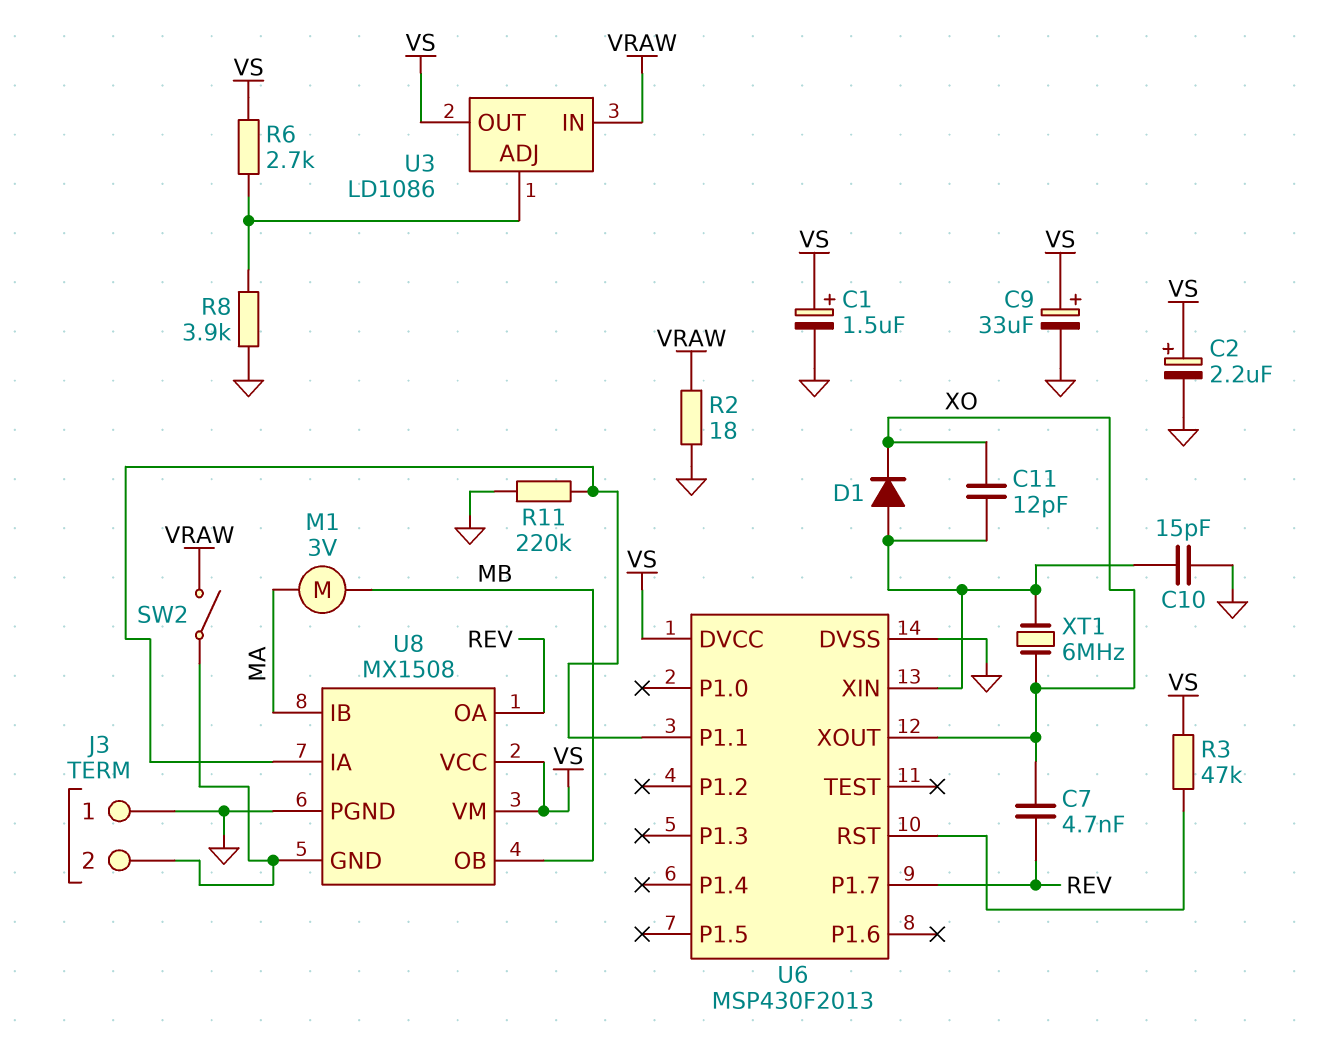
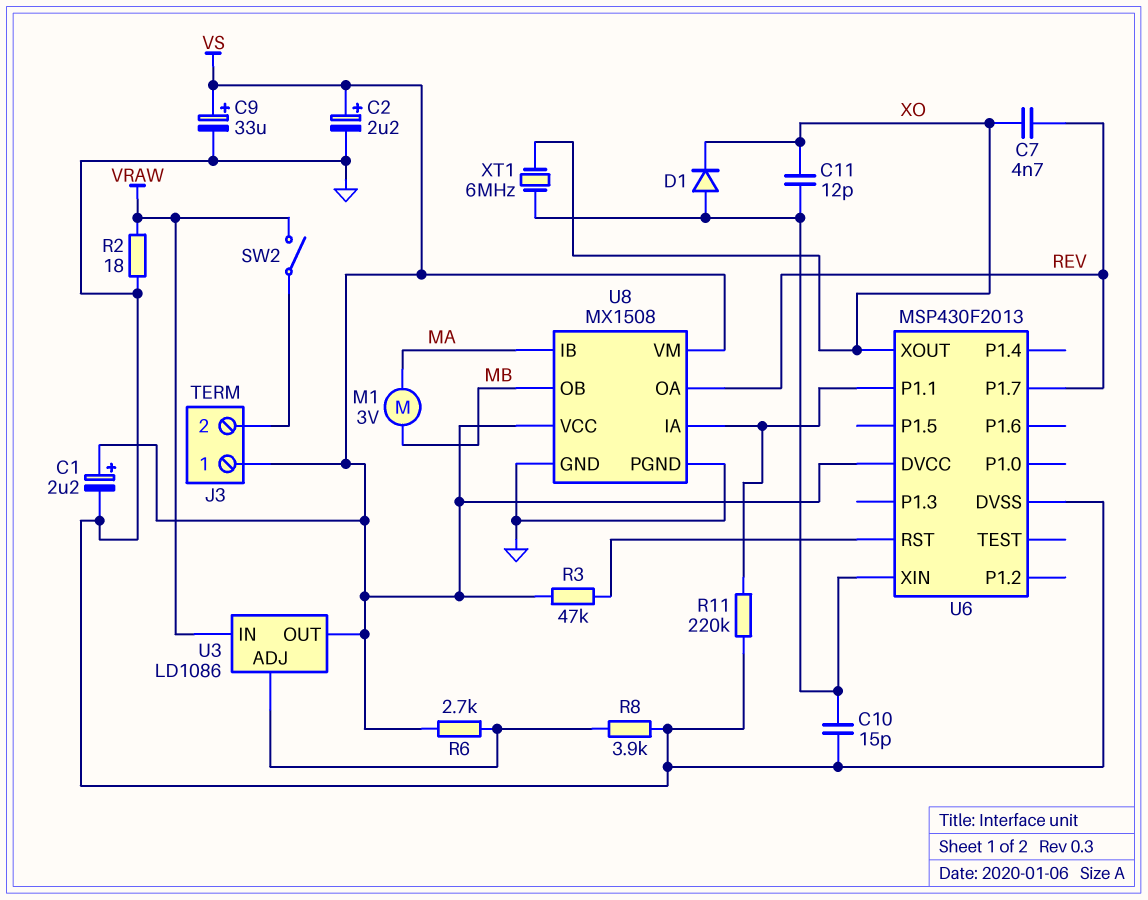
C1: 1.5uF (plus VS, minus GND) -> 2.2uF (plus VS, minus GND)
J3 pin 1: GND -> VS
U8 pin GND: J3/2 -> GND

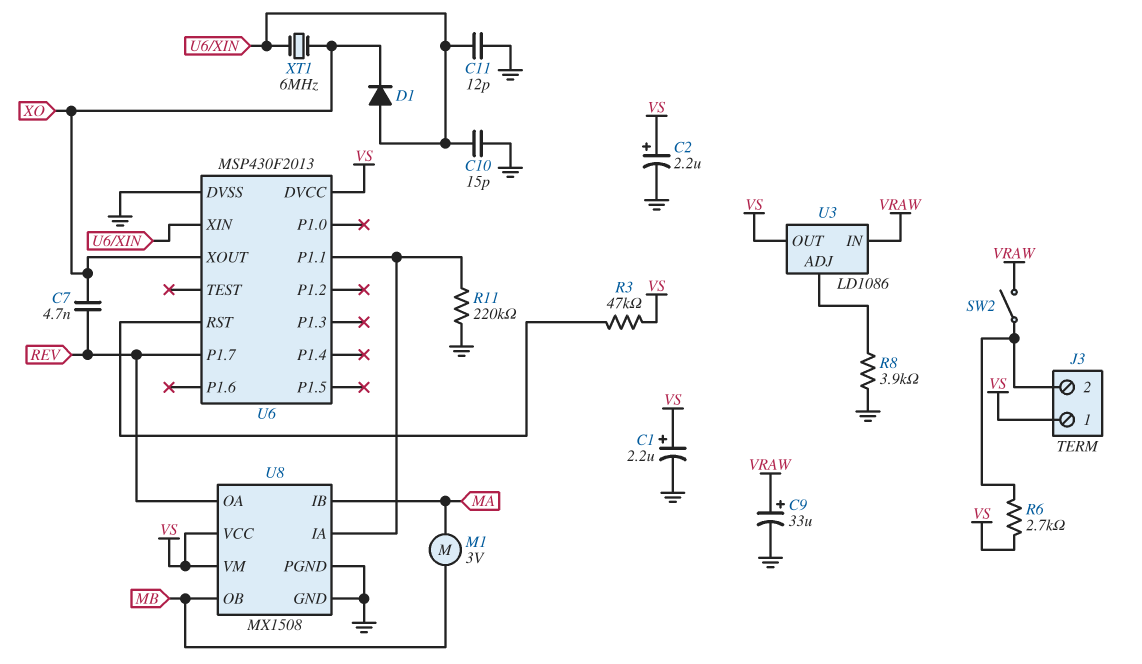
C9: 33uF (plus VS, minus GND) -> 33uF (plus VRAW, minus GND)
C11: 12pF (U6/XIN, XO) -> 12pF (GND, U6/XIN)
R2: 18 (GND, VRAW) -> none
R6: 2.7k (U3/ADJ, VS) -> 2.7k (J3/2, VS)

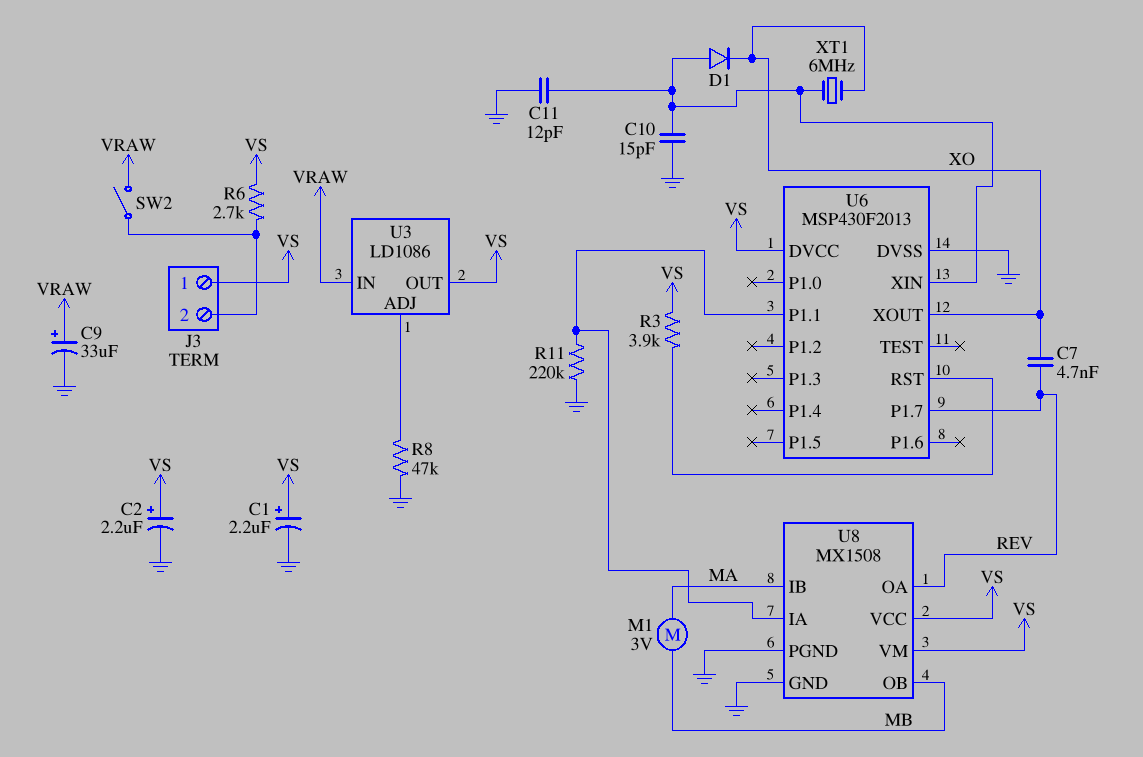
R3: 47k (U6/RST, VS) -> 3.9k (U6/RST, VS)
R8: 3.9k (GND, U3/ADJ) -> 47k (GND, U3/ADJ)

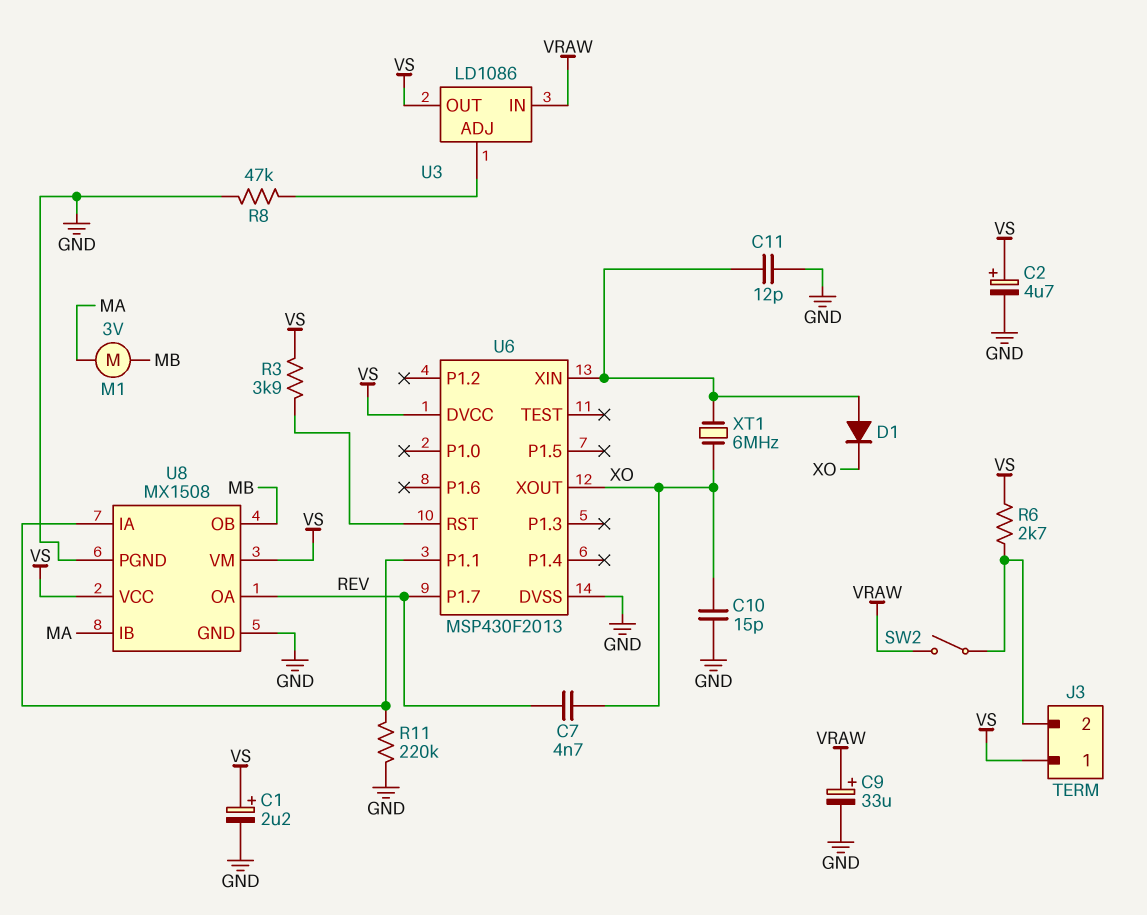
C2: 2.2uF (plus VS, minus GND) -> 4.7uF (plus VS, minus GND)
C10: 15pF (GND, U6/XIN) -> 15pF (GND, XO)

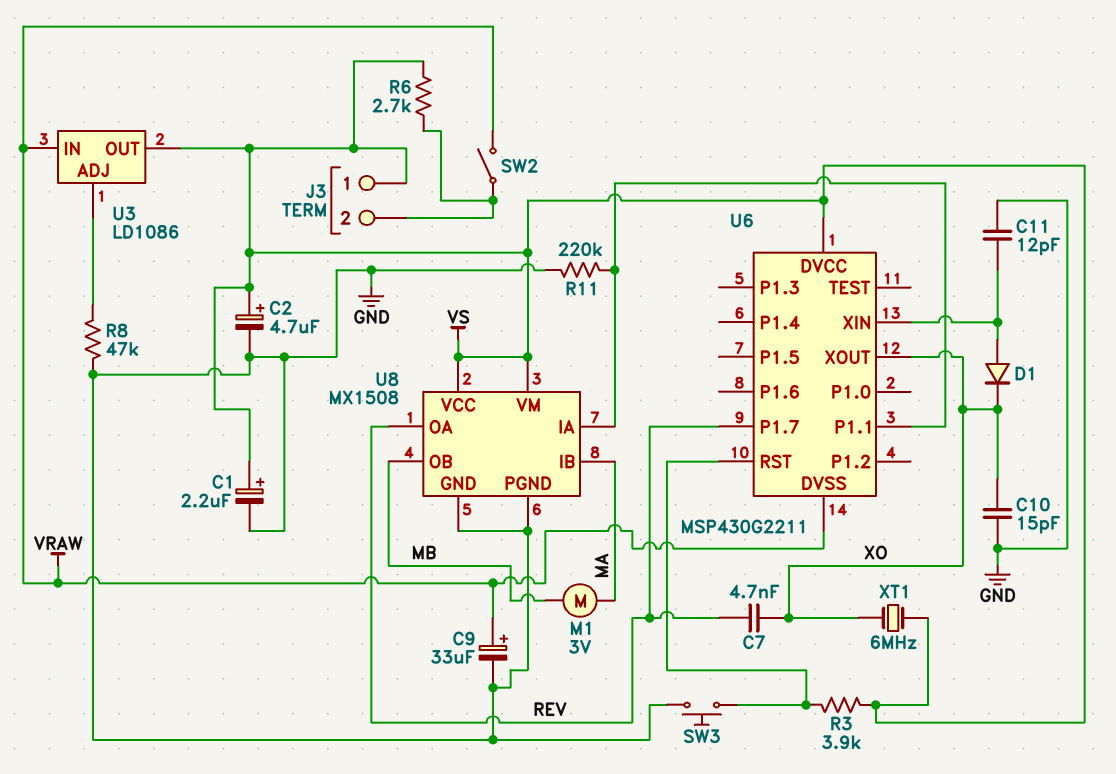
SW3: none -> button (GND, U6/RST)
U6: MSP430F2013 -> MSP430G2211
U6 pin DVSS: GND -> VRAW
XT1: 6MHz (U6/XIN, XO) -> 6MHz (VS, XO)

